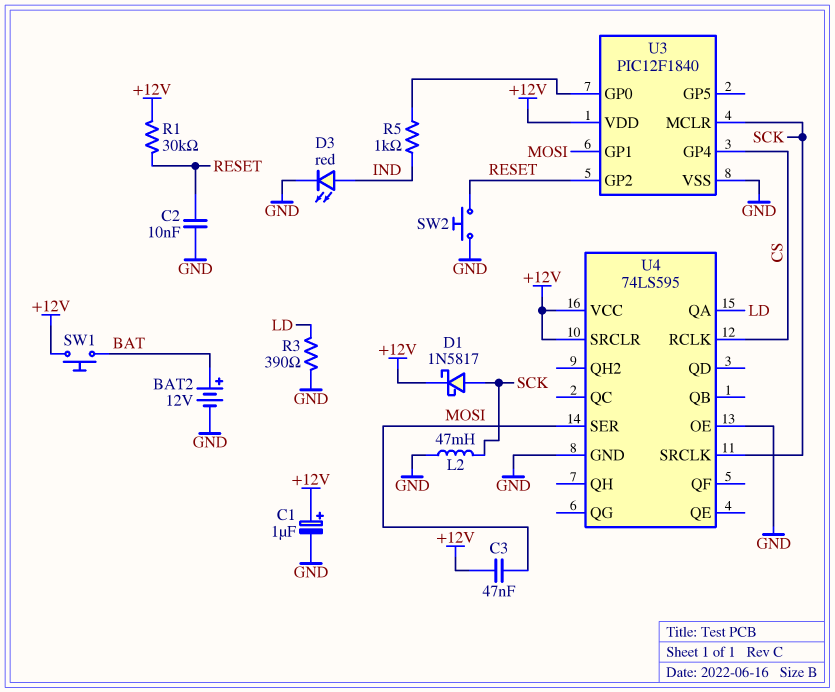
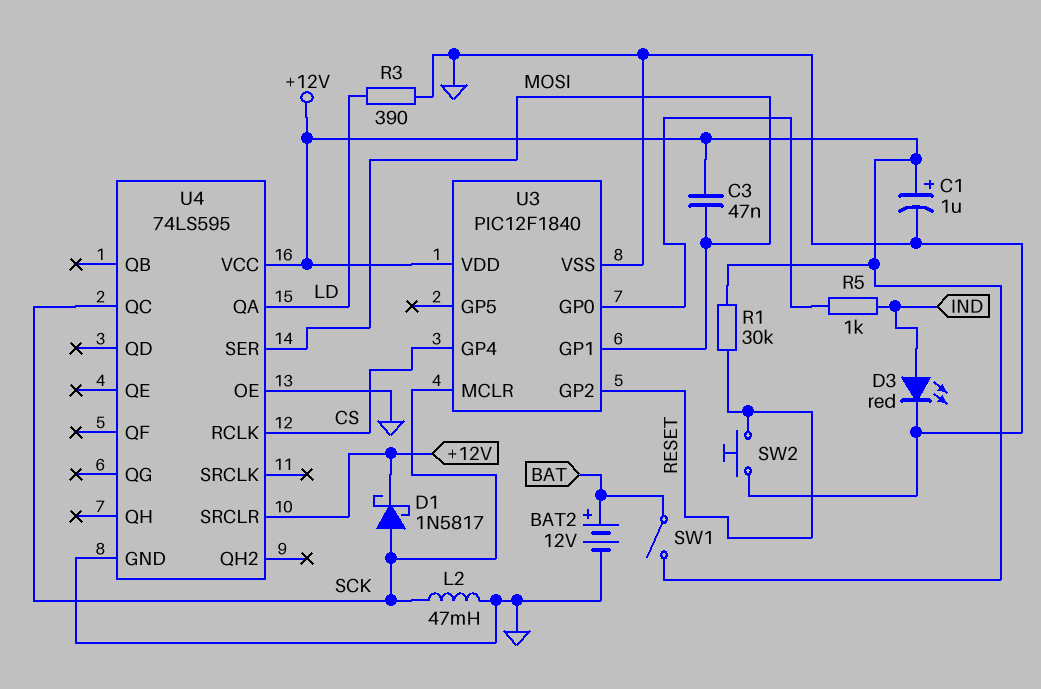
C2: 10nF (GND, RESET) -> none
SW1: button (+12V, BAT) -> switch (+12V, BAT)
U4 pin QC: none -> SCK
U4 pin SRCLK: SCK -> none

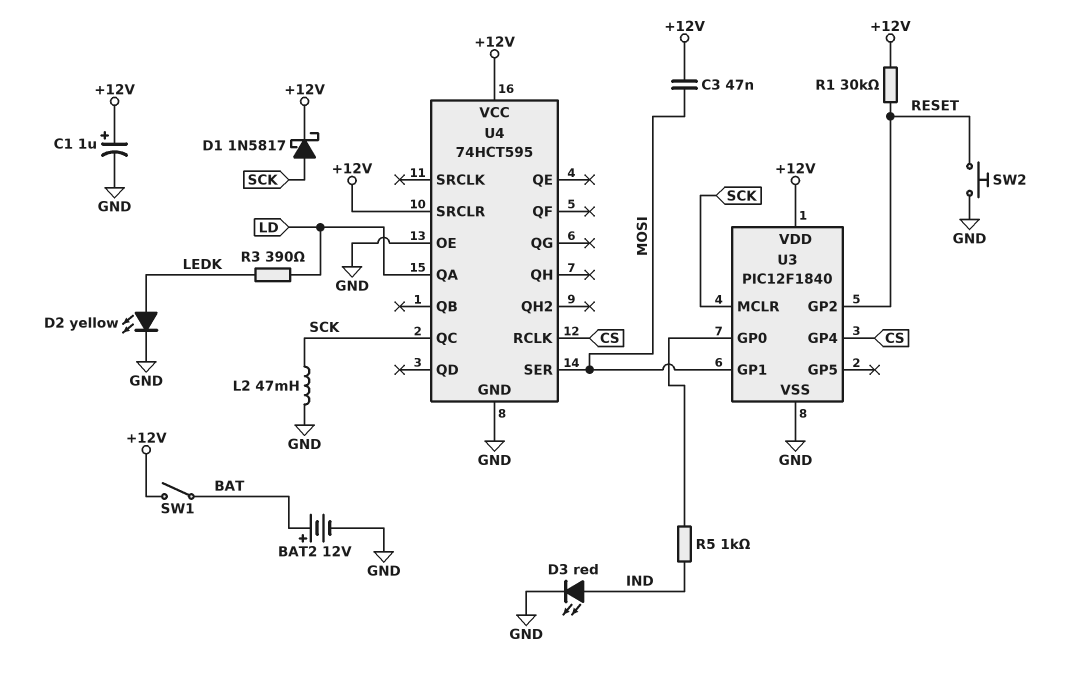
D2: none -> LED yellow (A LEDK, K GND)
R3: 390 (GND, LD) -> 390 (LD, LEDK)
U4: 74LS595 -> 74HCT595

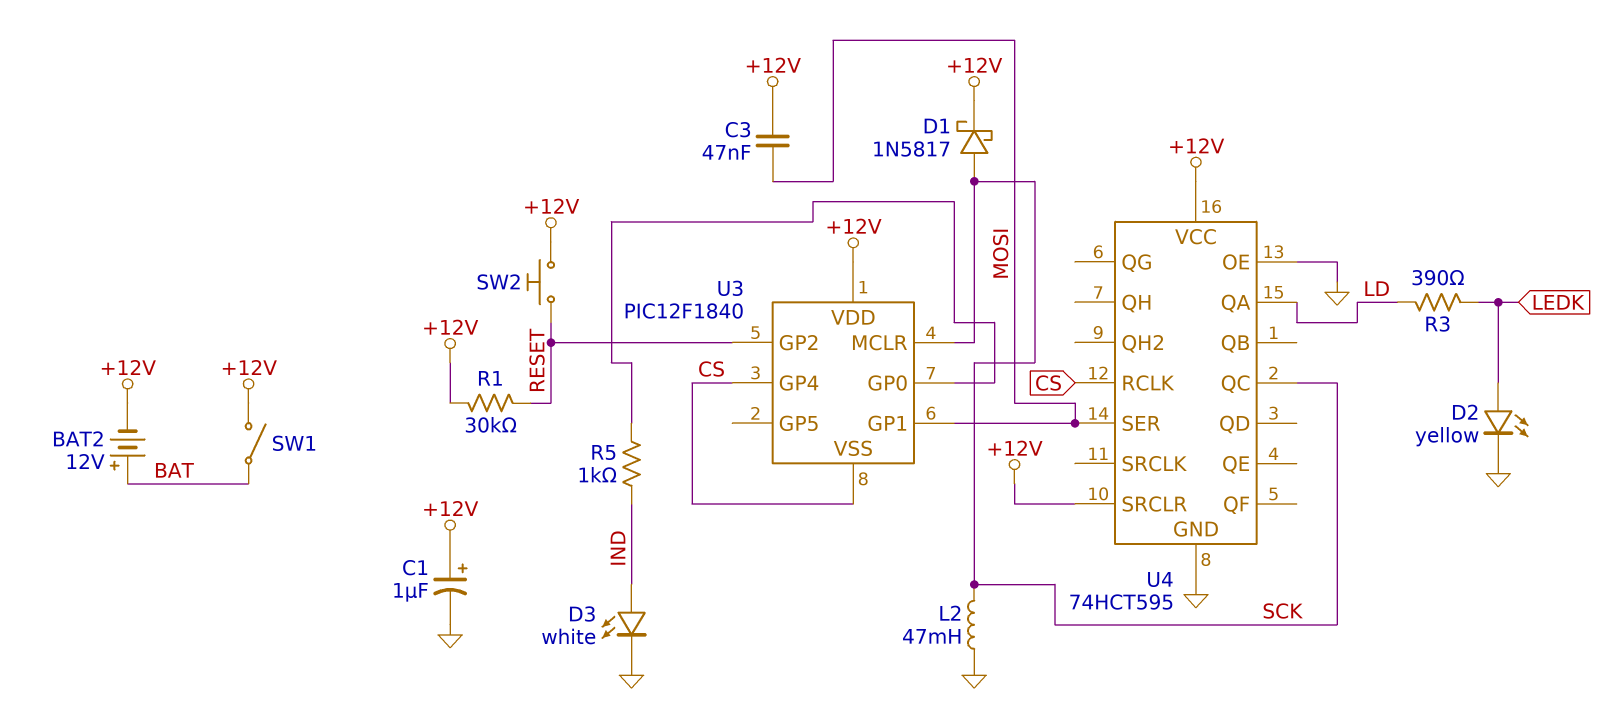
BAT2: 12V (plus BAT, minus GND) -> 12V (plus BAT, minus +12V)
D3: LED red (A IND, K GND) -> LED white (A IND, K GND)
SW2: button (GND, RESET) -> button (+12V, RESET)
U3 pin VSS: GND -> CS

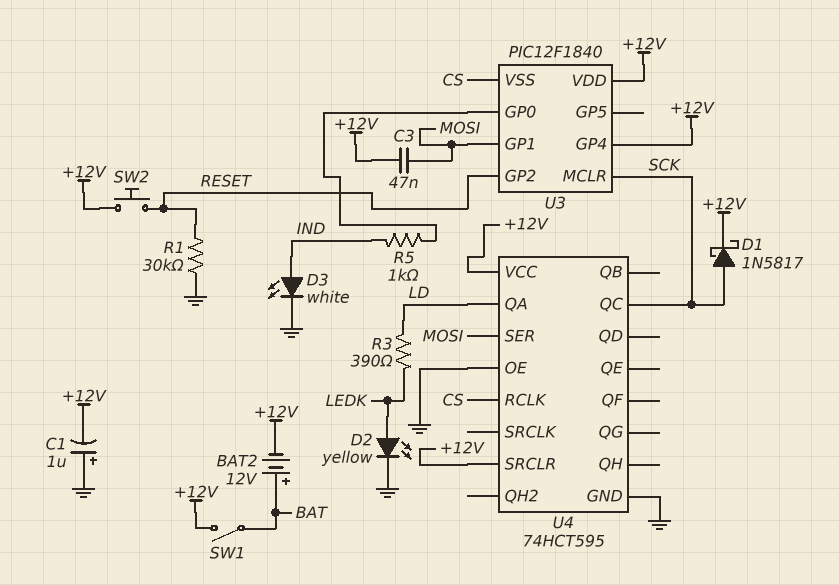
C1: 1uF (plus +12V, minus GND) -> 1uF (plus GND, minus +12V)
L2: 47mH (GND, SCK) -> none
R1: 30k (+12V, RESET) -> 30k (GND, RESET)
U3 pin GP4: CS -> +12V

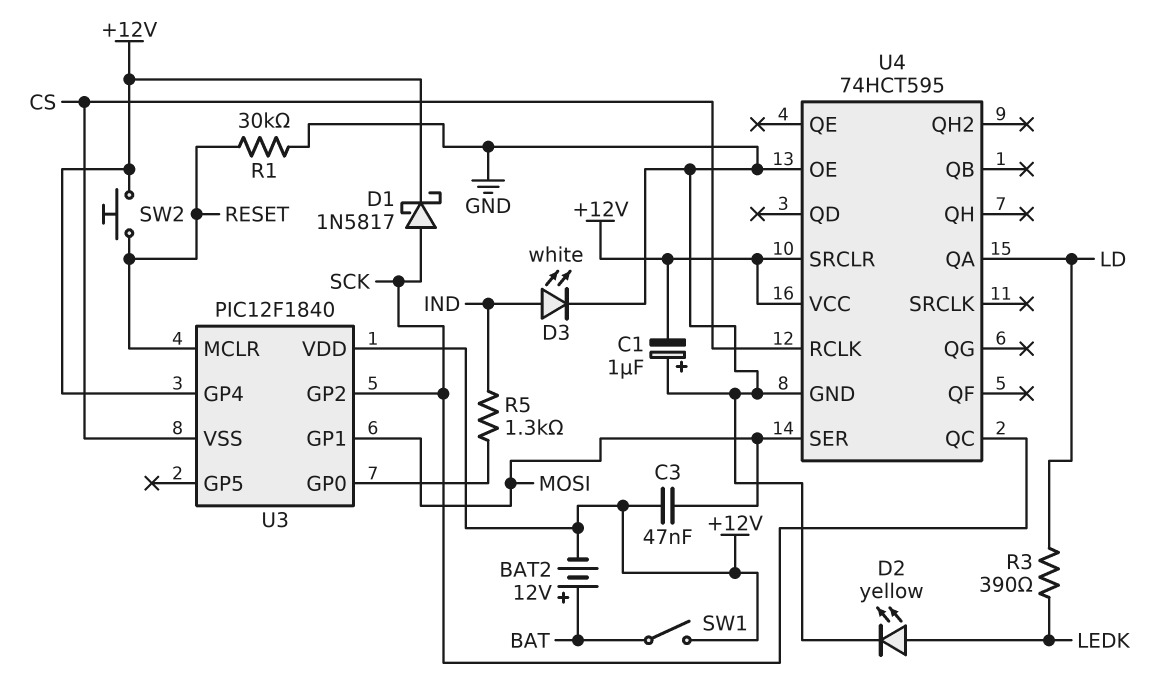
R5: 1k (IND, U3/GP0) -> 1.3k (IND, U3/GP0)
U3 pin GP2: RESET -> SCK
U3 pin MCLR: SCK -> RESET

